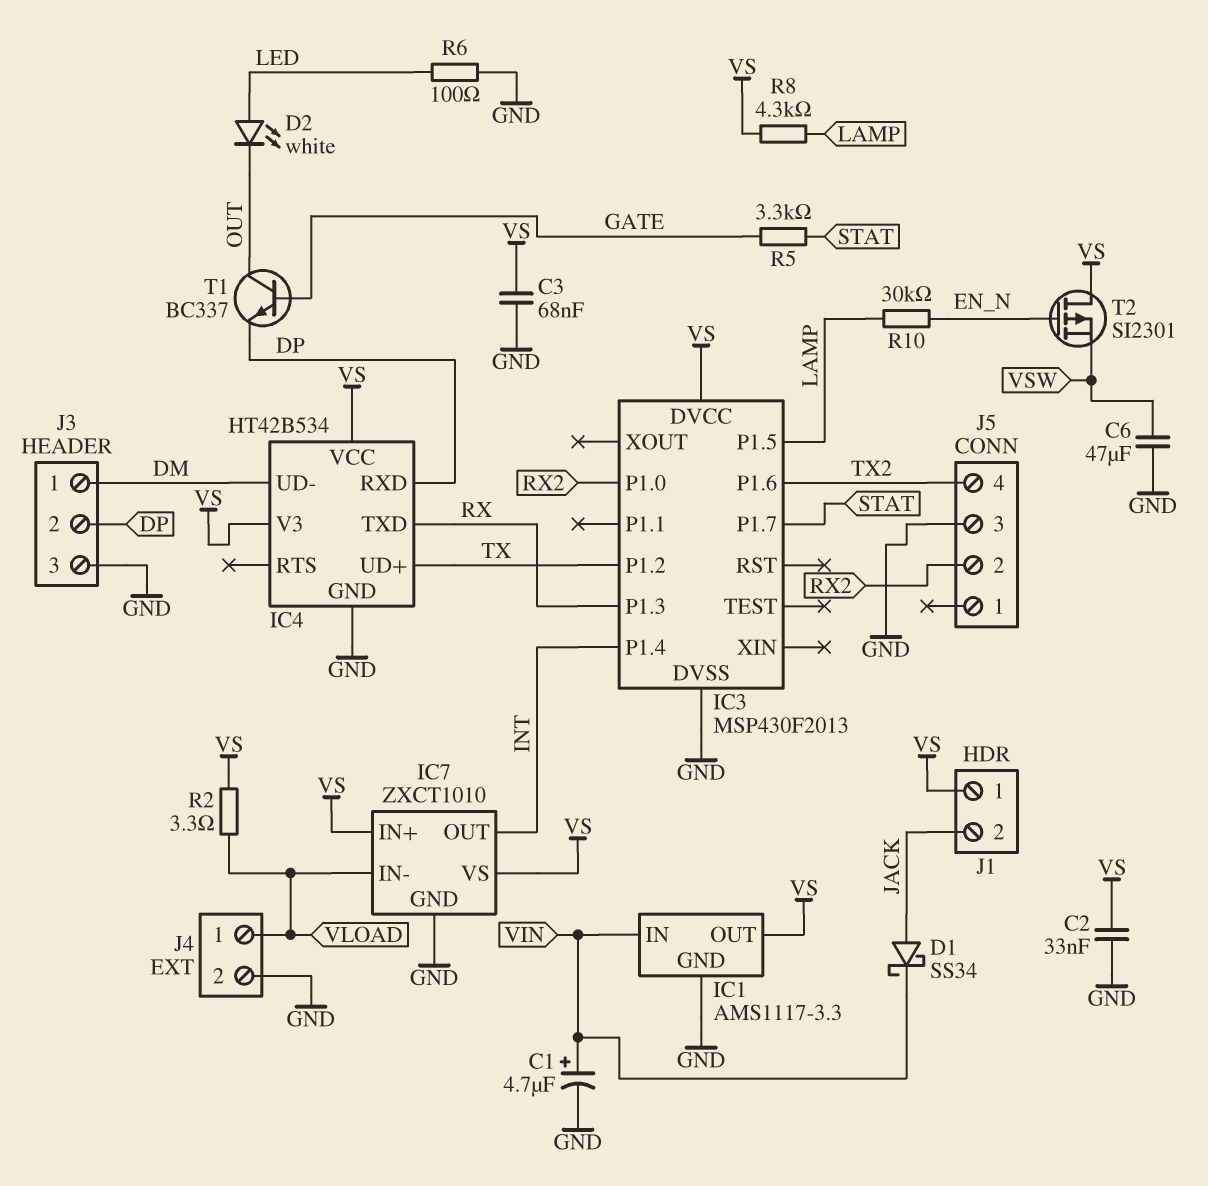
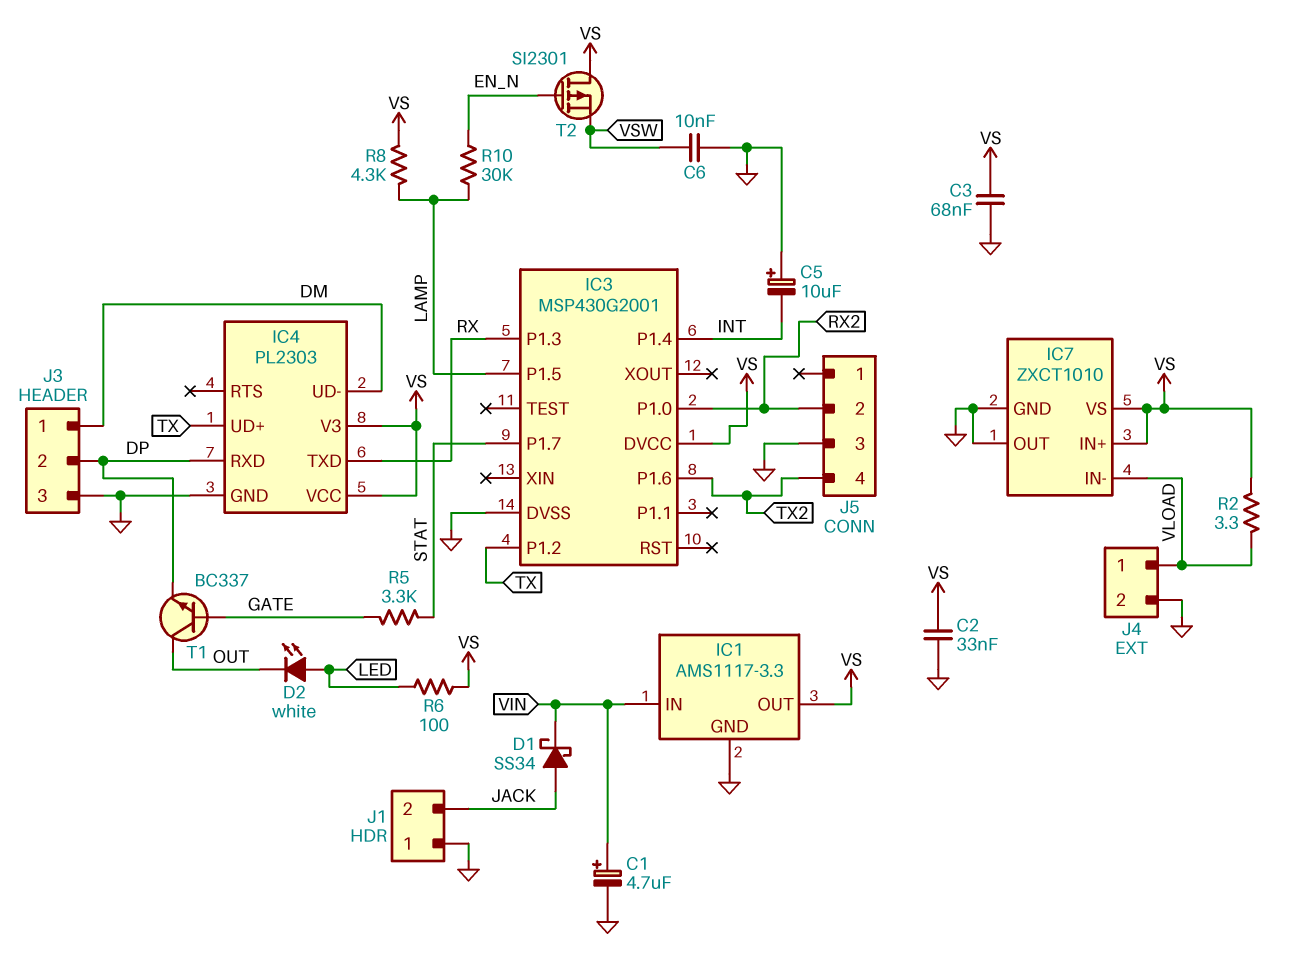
C5: none -> 10uF (plus GND, minus INT)
C6: 47uF (GND, VSW) -> 10nF (GND, VSW)
IC3: MSP430F2013 -> MSP430G2001
IC4: HT42B534 -> PL2303
IC7 pin OUT: INT -> GND
J1 pin 1: VS -> GND
R6: 100 (GND, LED) -> 100 (LED, VS)

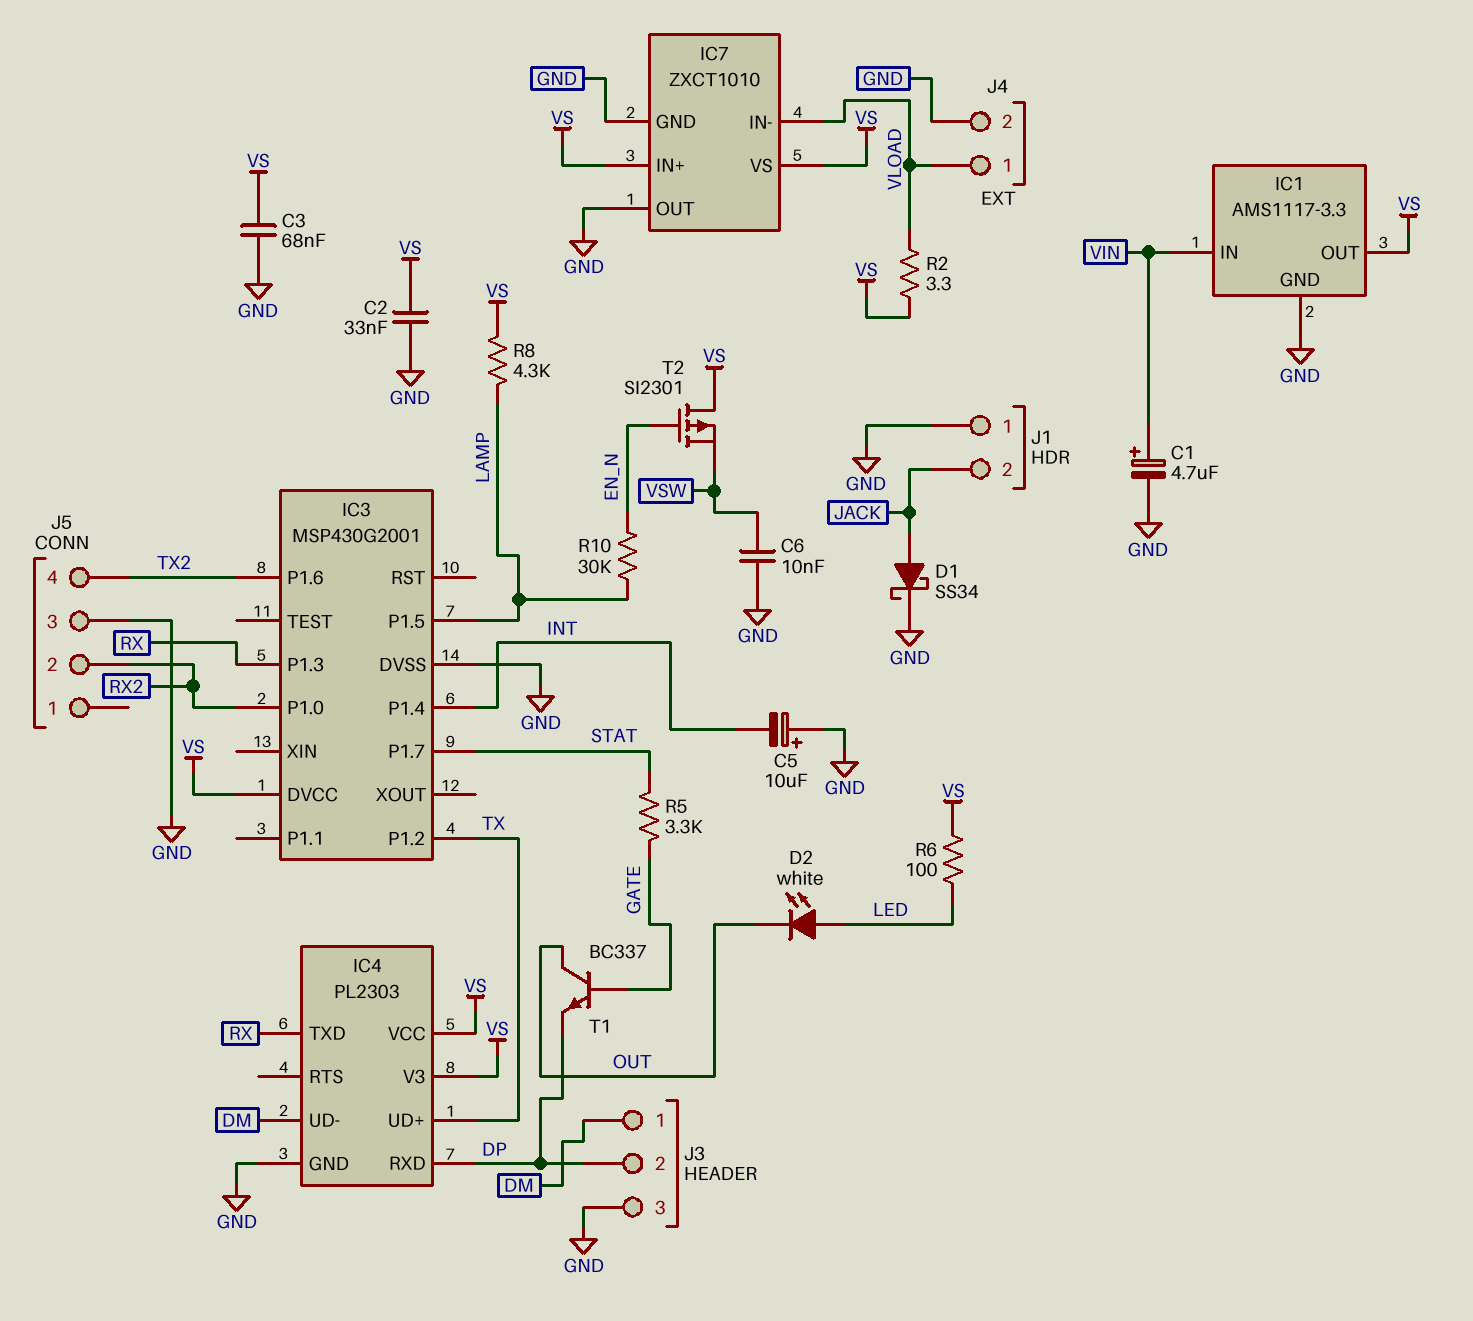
D1: schottky SS34 (A JACK, K VIN) -> schottky SS34 (A JACK, K GND)

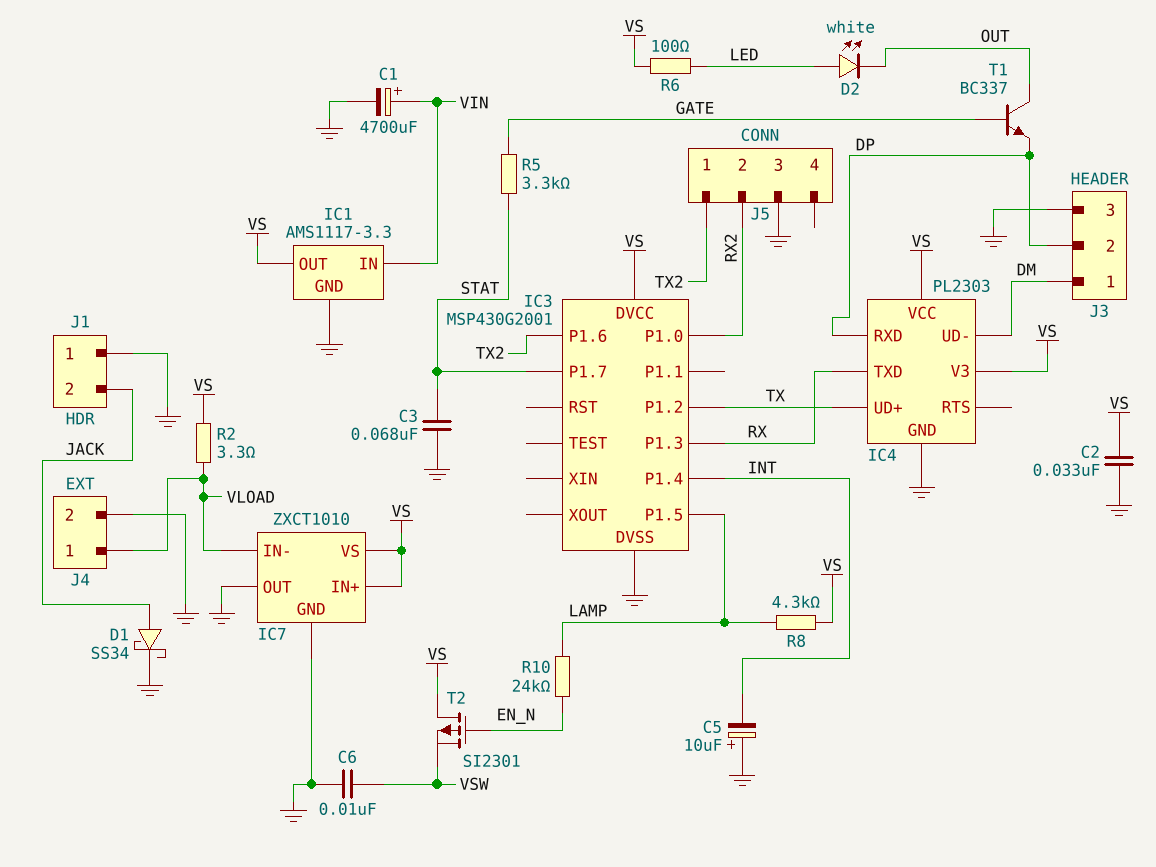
C1: 4.7uF (plus VIN, minus GND) -> 4700uF (plus VIN, minus GND)
C3: 68nF (GND, VS) -> 68nF (GND, STAT)
J5 pin 1: none -> TX2
J5 pin 4: TX2 -> none
R10: 30k (EN_N, LAMP) -> 24k (EN_N, LAMP)

